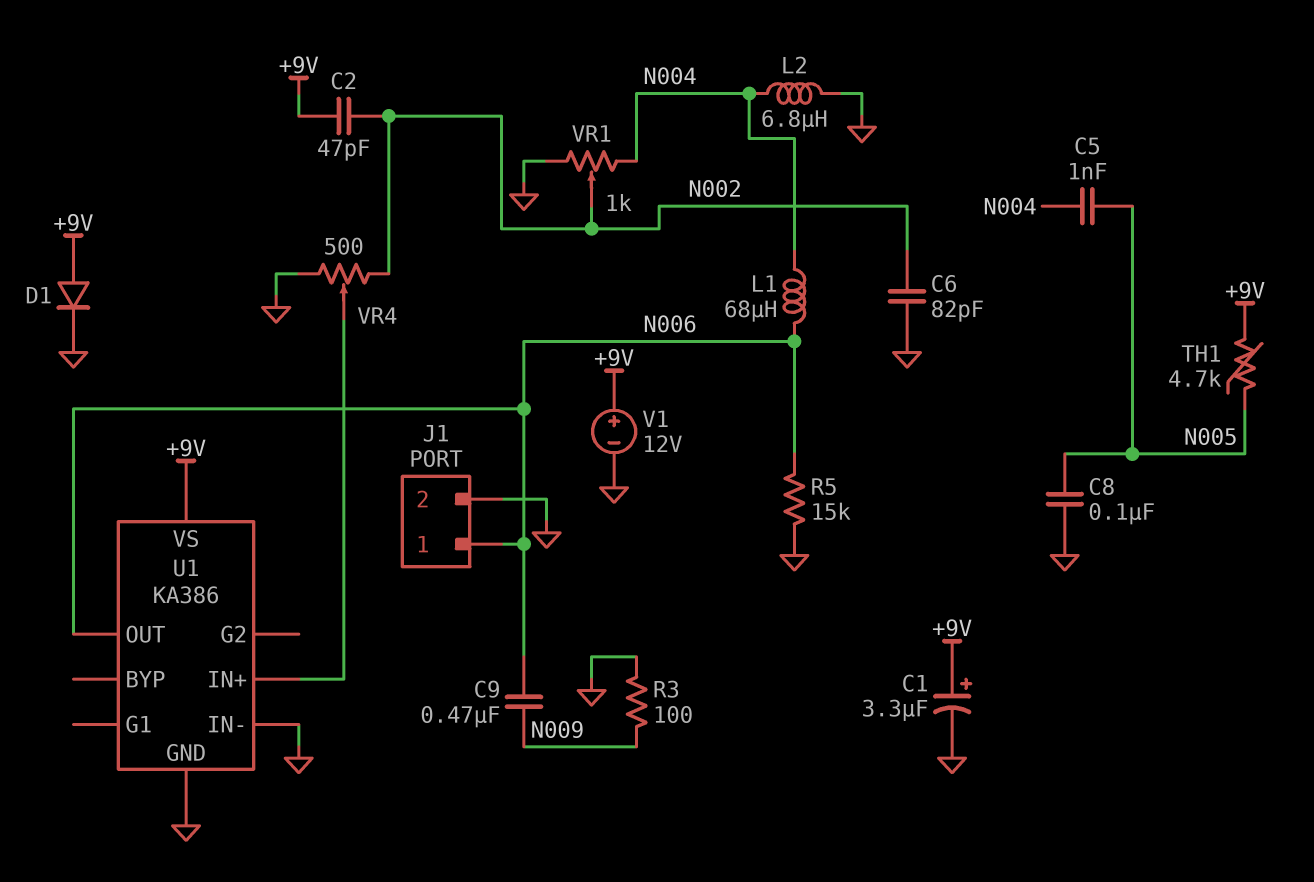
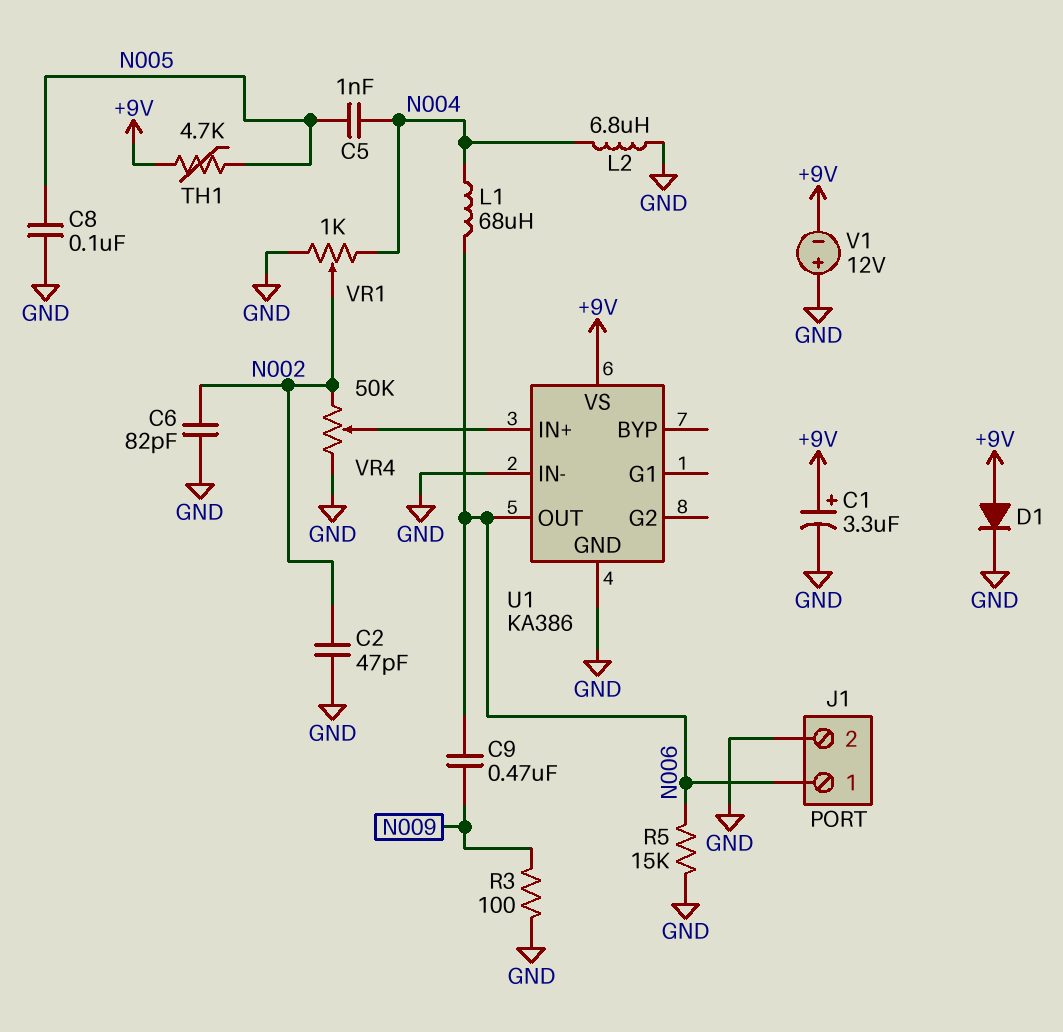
C2: 47pF (+9V, N002) -> 47pF (GND, N002)
V1: 12V (plus +9V, minus GND) -> 12V (plus GND, minus +9V)
VR4: 500 (GND, N002, wiper U1/IN+) -> 50k (GND, N002, wiper U1/IN+)

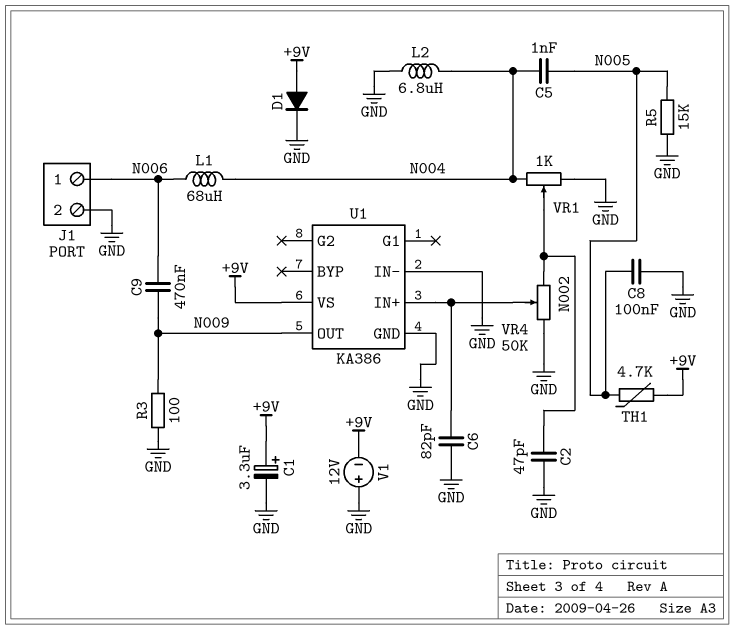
C6: 82pF (GND, N002) -> 82pF (GND, U1/IN+)
R5: 15k (GND, N006) -> 15k (GND, N005)
U1 pin OUT: N006 -> N009

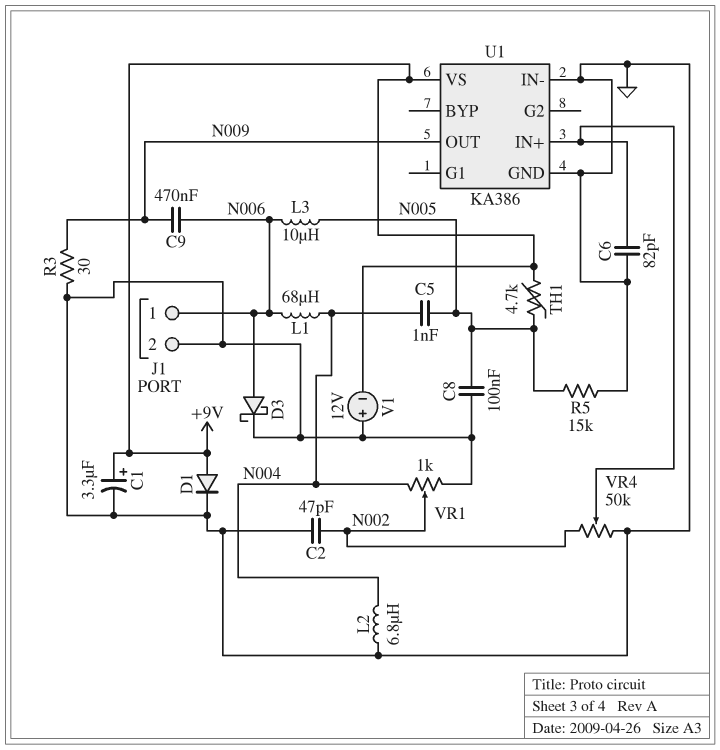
D3: none -> schottky (A N006, K GND)
L3: none -> 10uH (N005, N006)
R3: 100 (GND, N009) -> 30 (GND, N009)

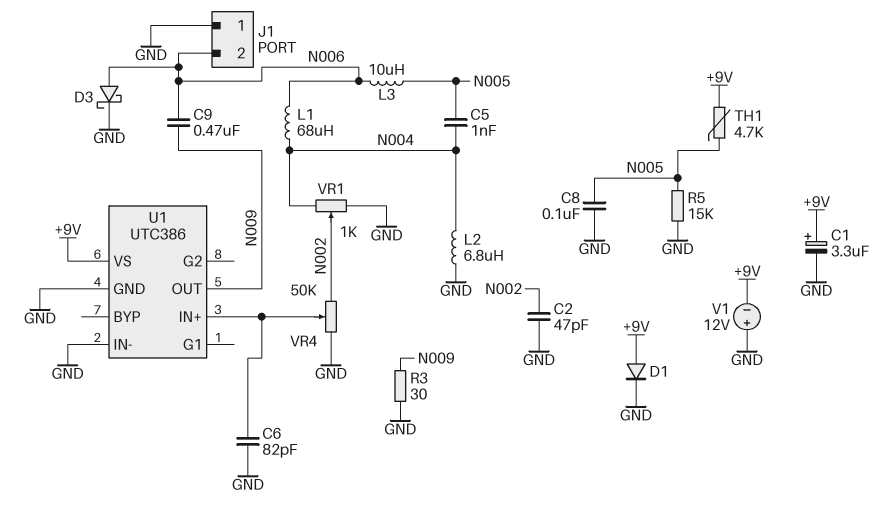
J1 pin 1: N006 -> GND
J1 pin 2: GND -> N006
U1: KA386 -> UTC386

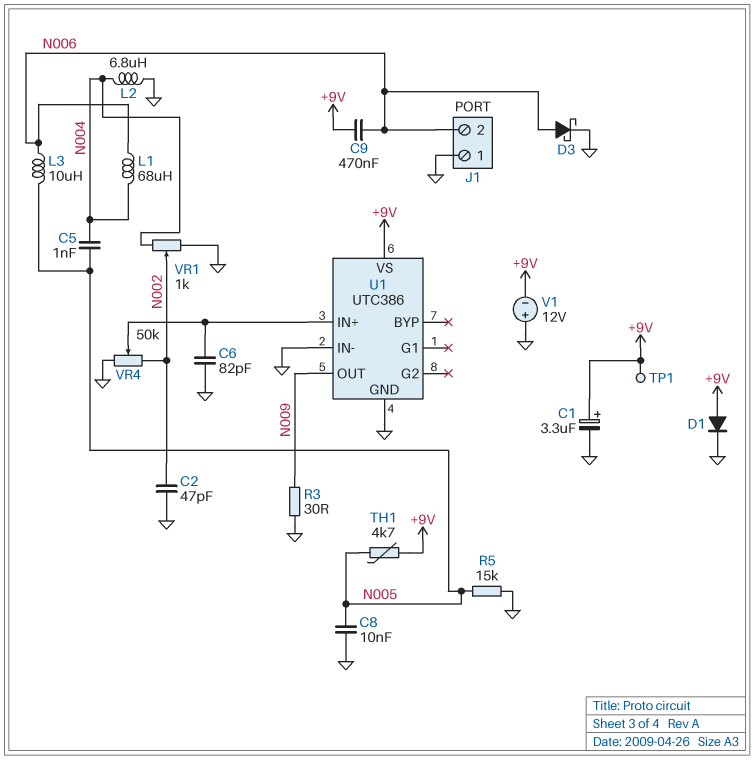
C8: 100nF (GND, N005) -> 10nF (GND, N005)
C9: 470nF (N006, N009) -> 470nF (+9V, N006)
TP1: none -> test point (+9V)

